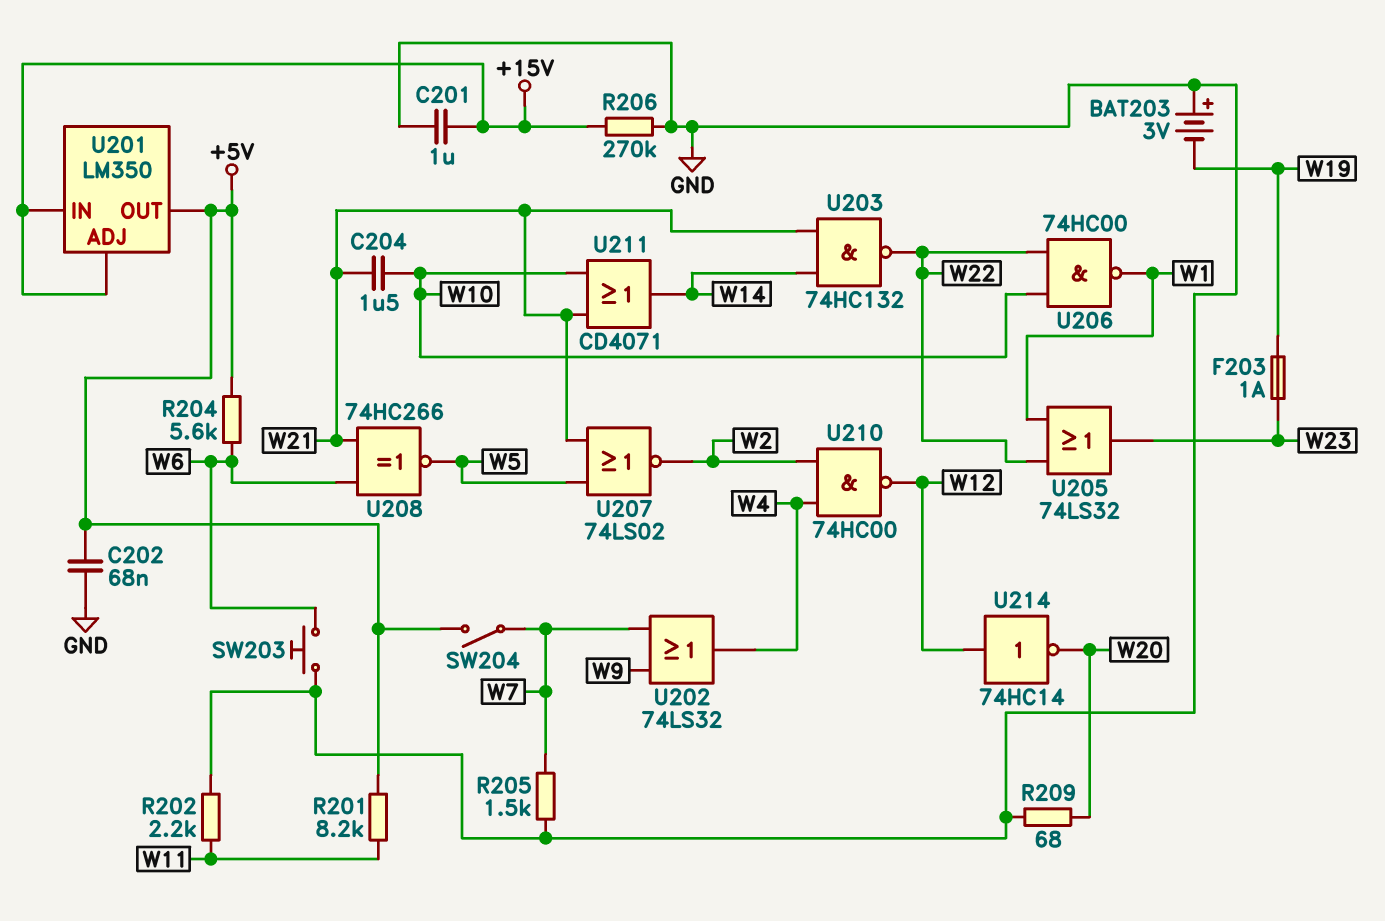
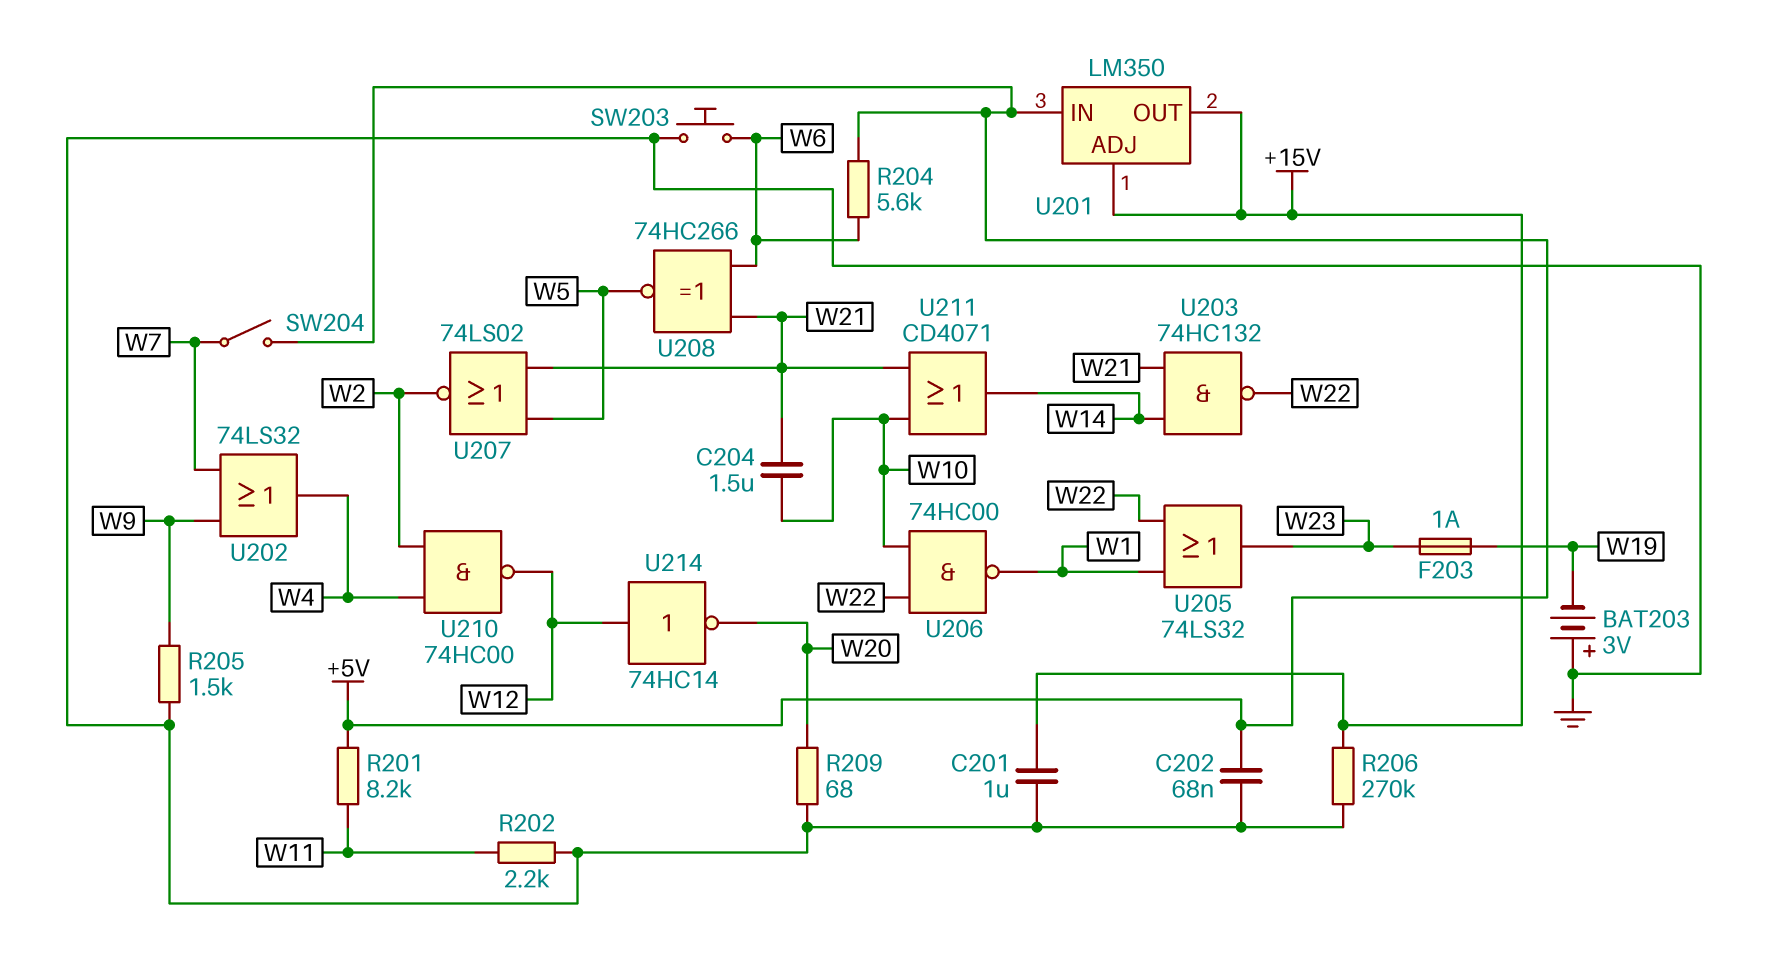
R205: 1.5k (GND, W7) -> 1.5k (GND, W9)
U201 pin IN: +15V -> +5V
U201 pin OUT: +5V -> +15V

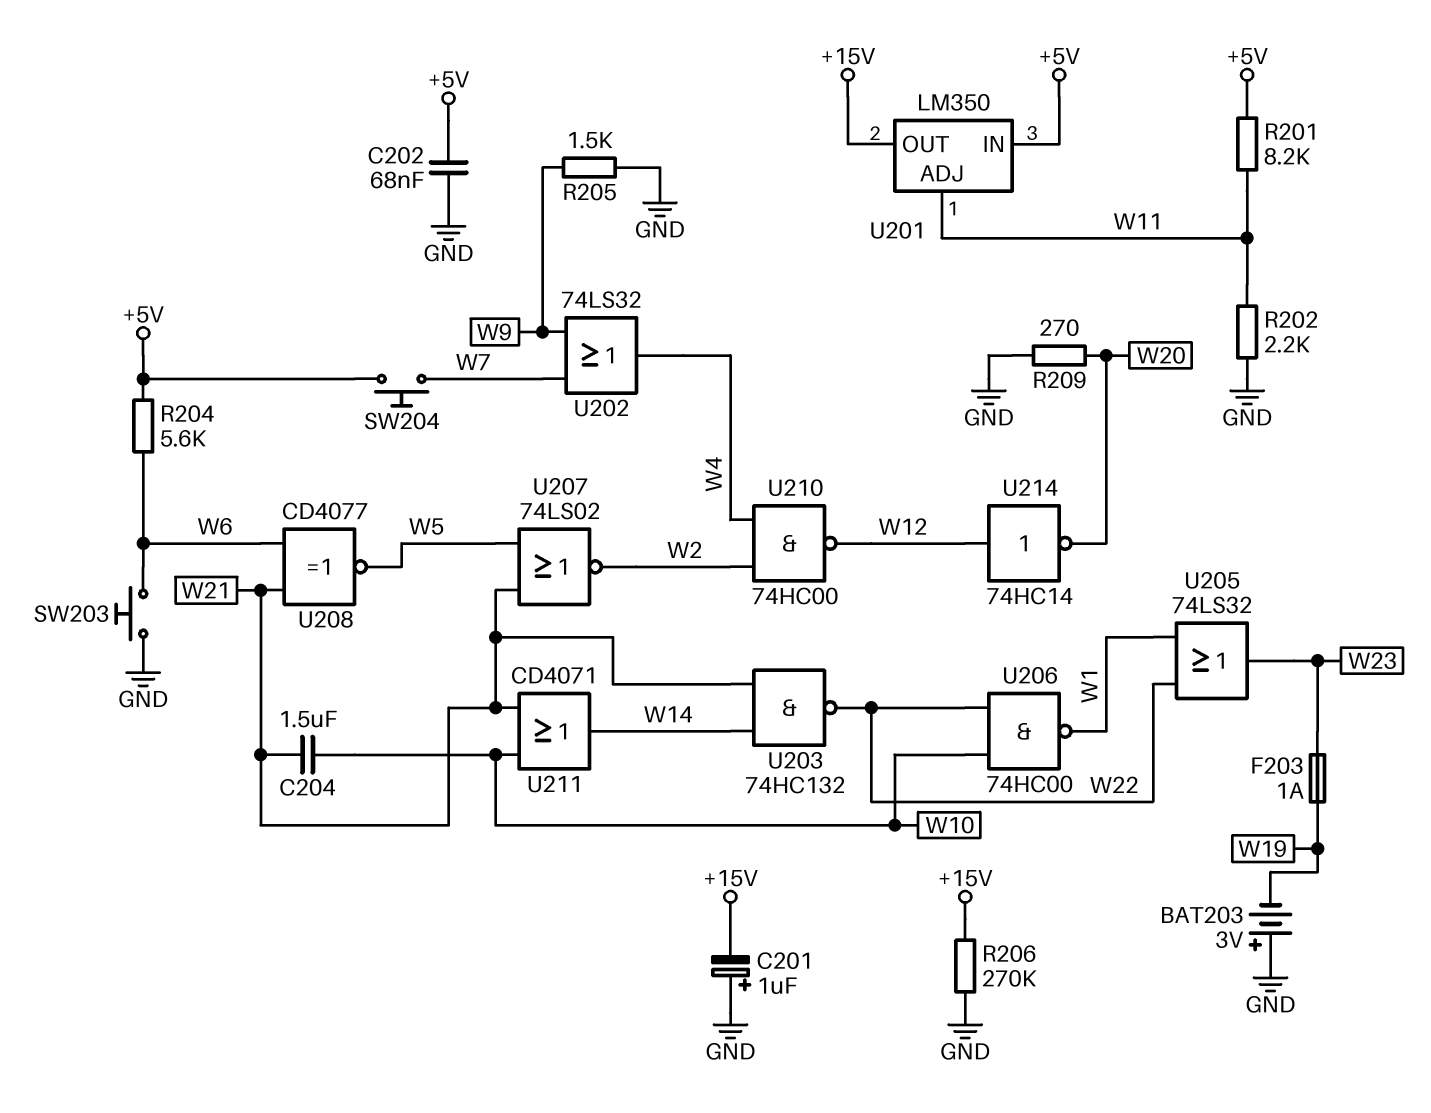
C201: 1uF (+15V, GND) -> 1uF (plus GND, minus +15V)
R209: 68 (GND, W20) -> 270 (GND, W20)
SW204: switch (+5V, W7) -> button (+5V, W7)
U201 pin ADJ: +15V -> W11
U208: XNOR 74HC266 (in W6, in W21, out W5) -> XNOR CD4077 (in W6, in W21, out W5)

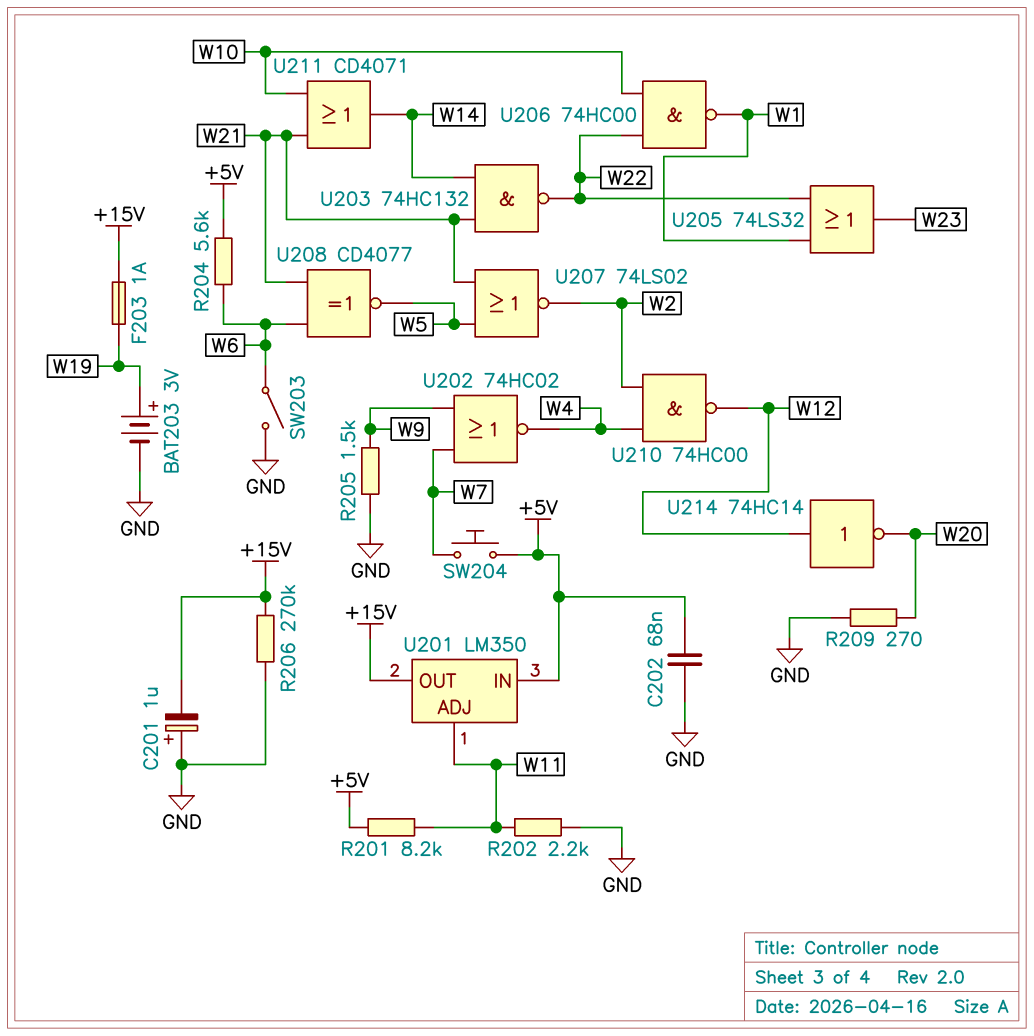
BAT203: 3V (plus GND, minus W19) -> 3V (plus W19, minus GND)
C204: 1.5uF (W10, W21) -> none
F203: 1A (W19, W23) -> 1A (+15V, W19)
SW203: button (GND, W6) -> switch (GND, W6)
U202: OR 74LS32 (in W7, in W9, out W4) -> NOR 74HC02 (in W7, in W9, out W4)

